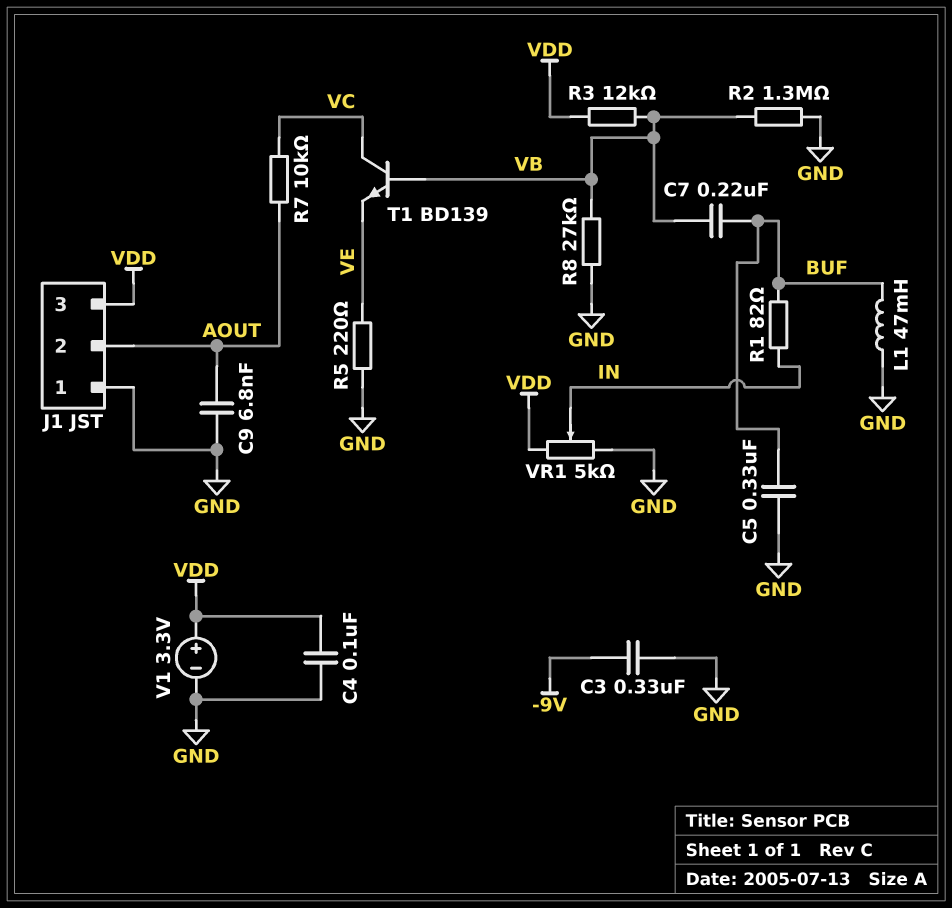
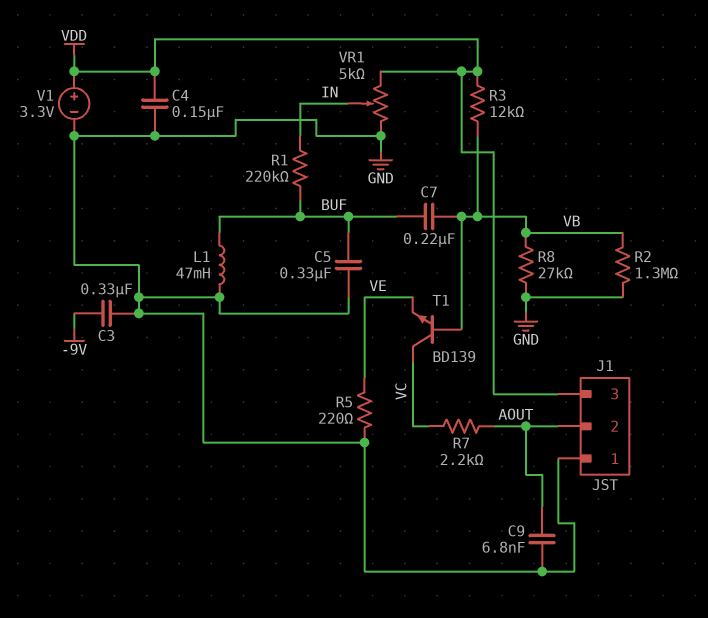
C4: 100nF (GND, VDD) -> 150nF (GND, VDD)
R1: 82 (BUF, IN) -> 220k (BUF, IN)
R7: 10k (AOUT, VC) -> 2.2k (AOUT, VC)

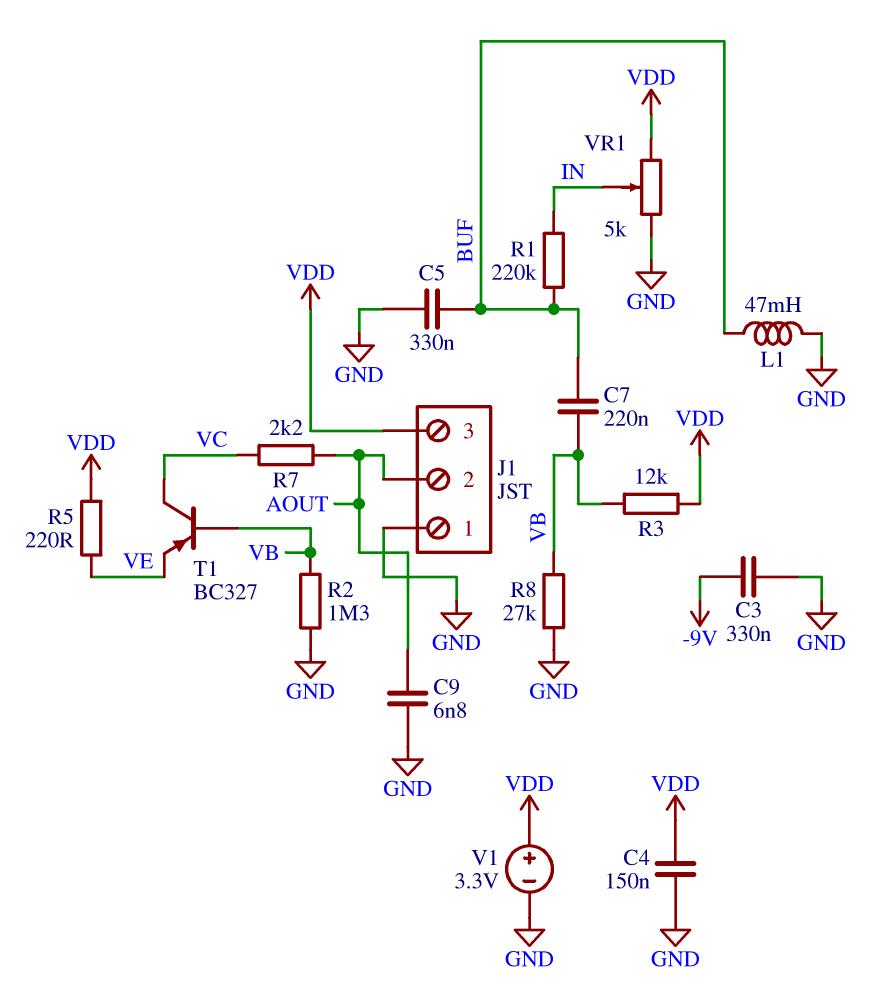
R5: 220 (GND, VE) -> 220 (VDD, VE)
T1: NPN BD139 (B VB, C VC, E VE) -> PNP BC327 (B VB, C VC, E VE)

